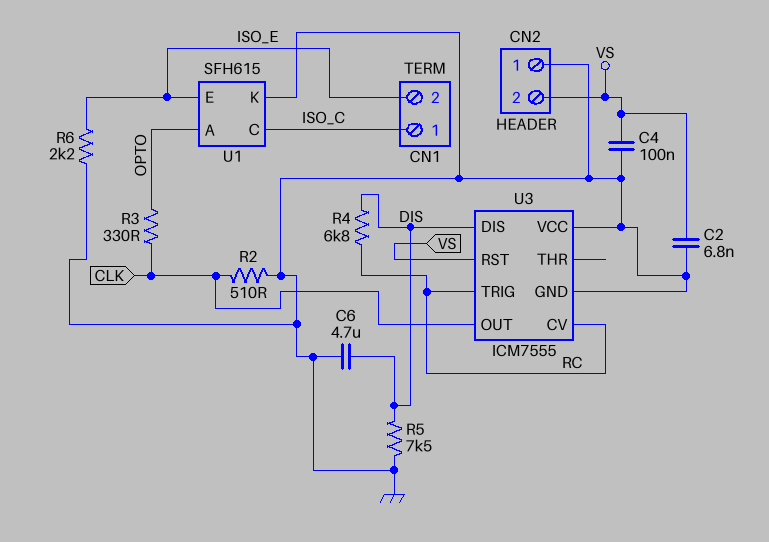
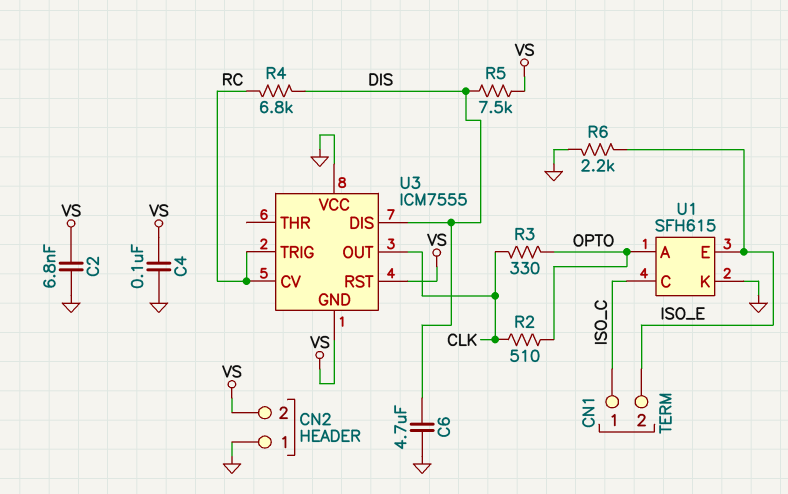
R2: 510 (CLK, GND) -> 510 (CLK, OPTO)
R5: 7.5k (DIS, GND) -> 7.5k (DIS, VS)
U3 pin GND: GND -> VS

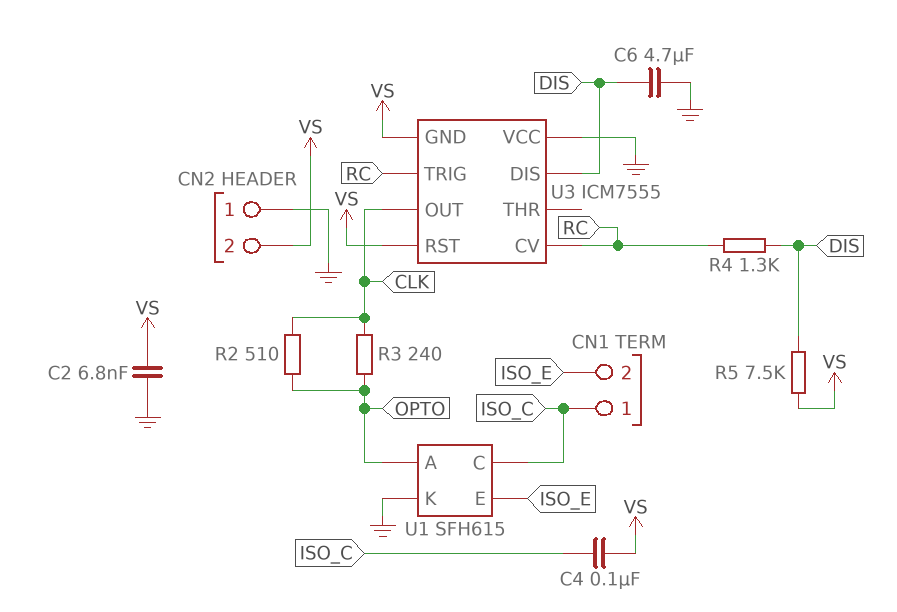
C4: 100nF (GND, VS) -> 100nF (ISO_C, VS)
R3: 330 (CLK, OPTO) -> 240 (CLK, OPTO)
R4: 6.8k (DIS, RC) -> 1.3k (DIS, RC)
R6: 2.2k (GND, ISO_E) -> none

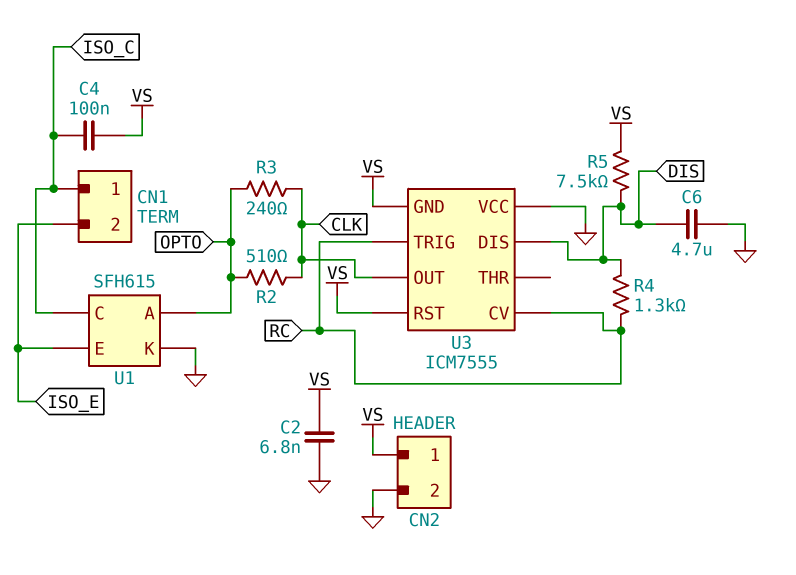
CN2 pin 1: GND -> VS
CN2 pin 2: VS -> GND

